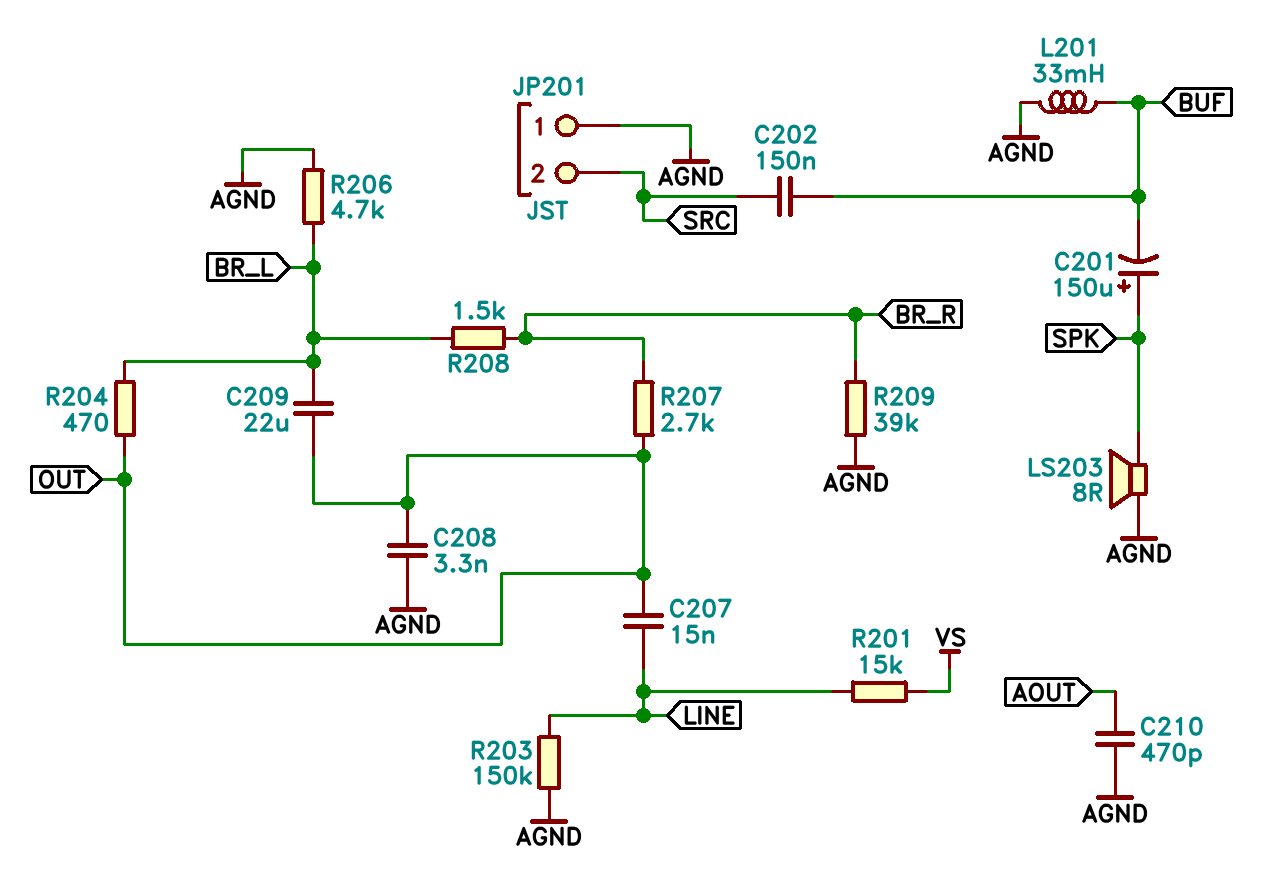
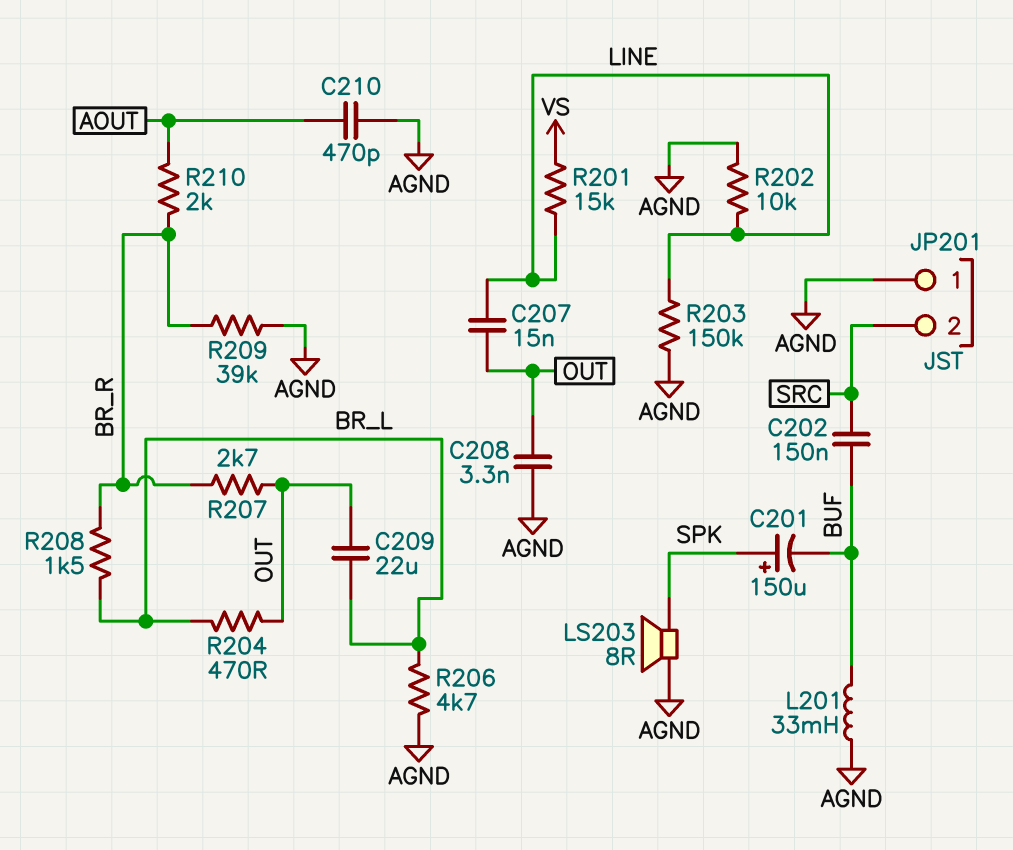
R202: none -> 10k (AGND, LINE)
R210: none -> 2k (AOUT, BR_R)

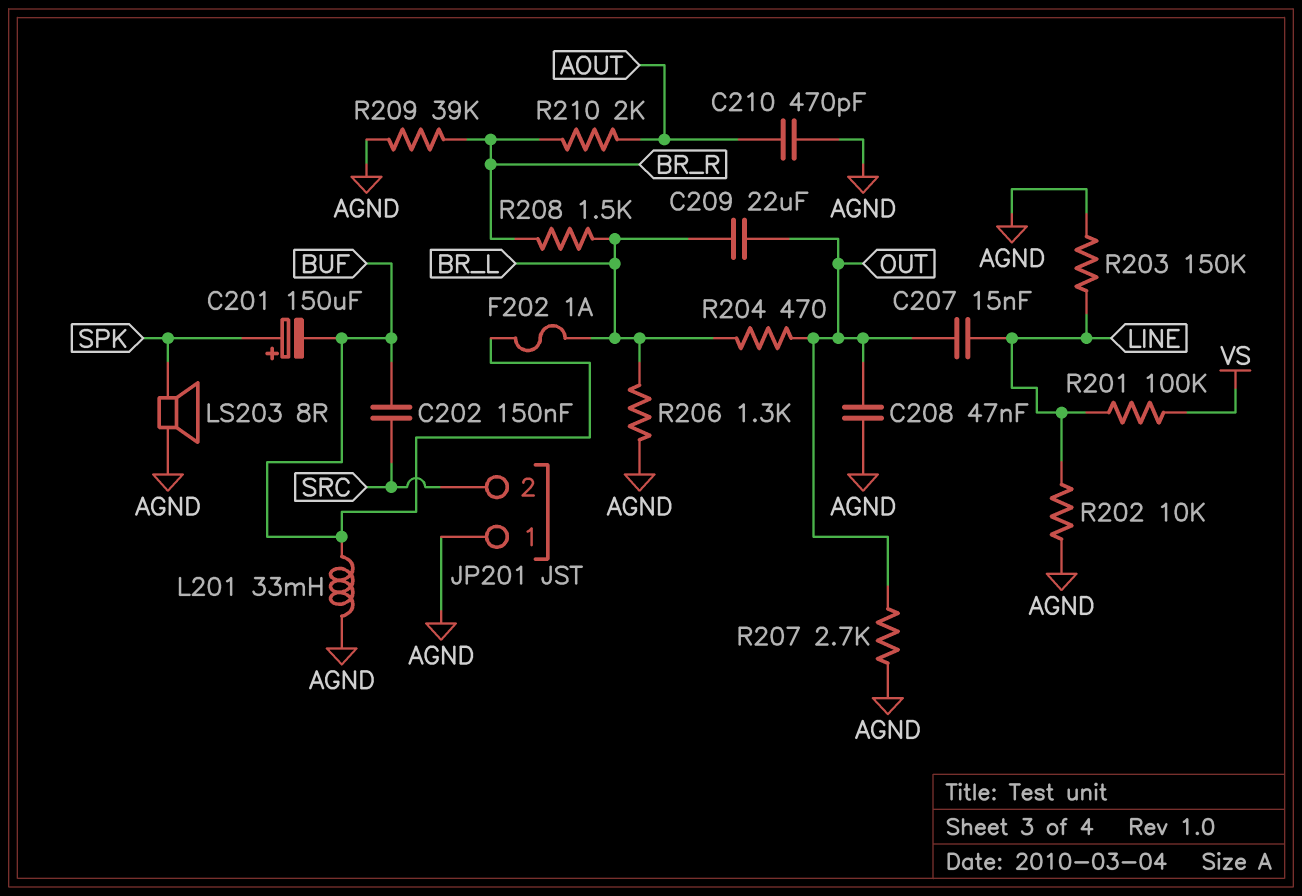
C208: 3.3nF (AGND, OUT) -> 47nF (AGND, OUT)
F202: none -> 1A (BR_L, BUF)
R201: 15k (LINE, VS) -> 100k (LINE, VS)
R206: 4.7k (AGND, BR_L) -> 1.3k (AGND, BR_L)
R207: 2.7k (BR_R, OUT) -> 2.7k (AGND, OUT)

